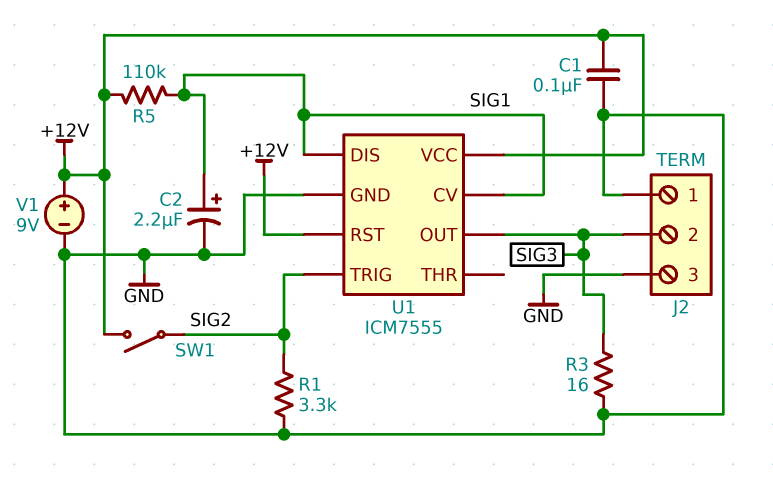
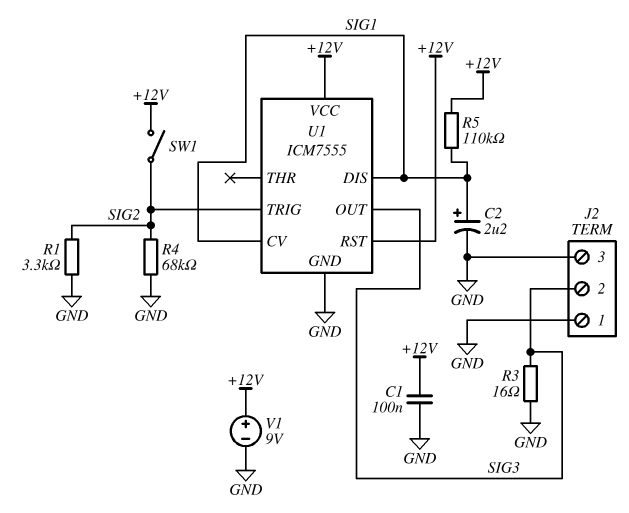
R4: none -> 68k (GND, SIG2)

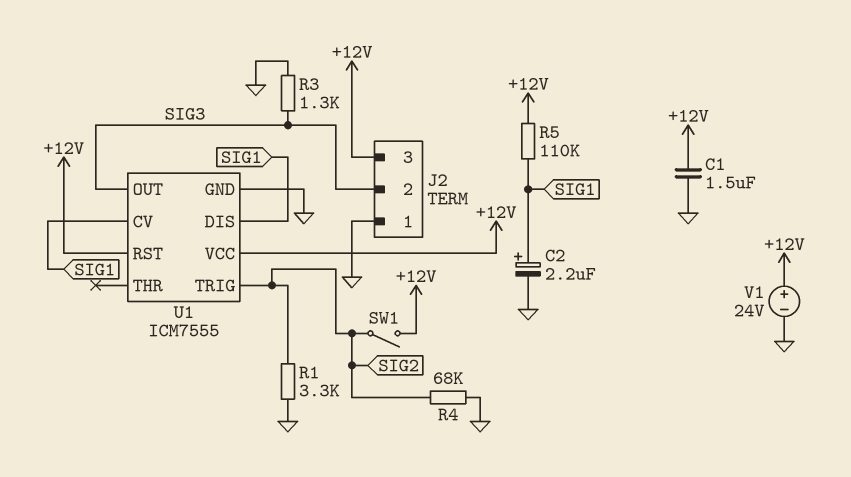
C1: 100nF (+12V, GND) -> 1.5uF (+12V, GND)
J2 pin 3: GND -> +12V
R3: 16 (GND, SIG3) -> 1.3k (GND, SIG3)
V1: 9V (plus +12V, minus GND) -> 24V (plus +12V, minus GND)

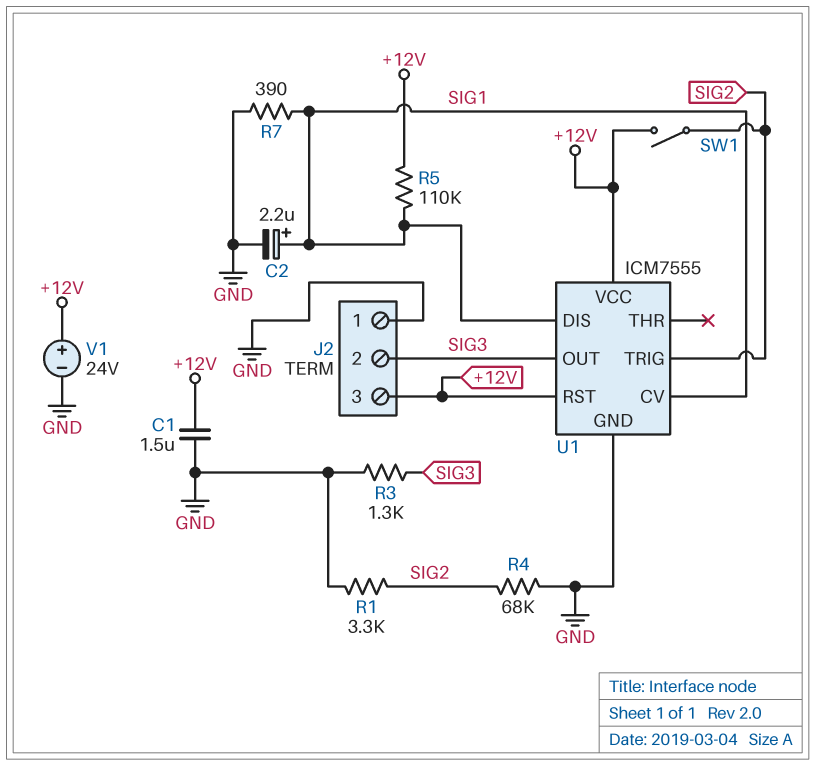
R7: none -> 390 (GND, SIG1)

